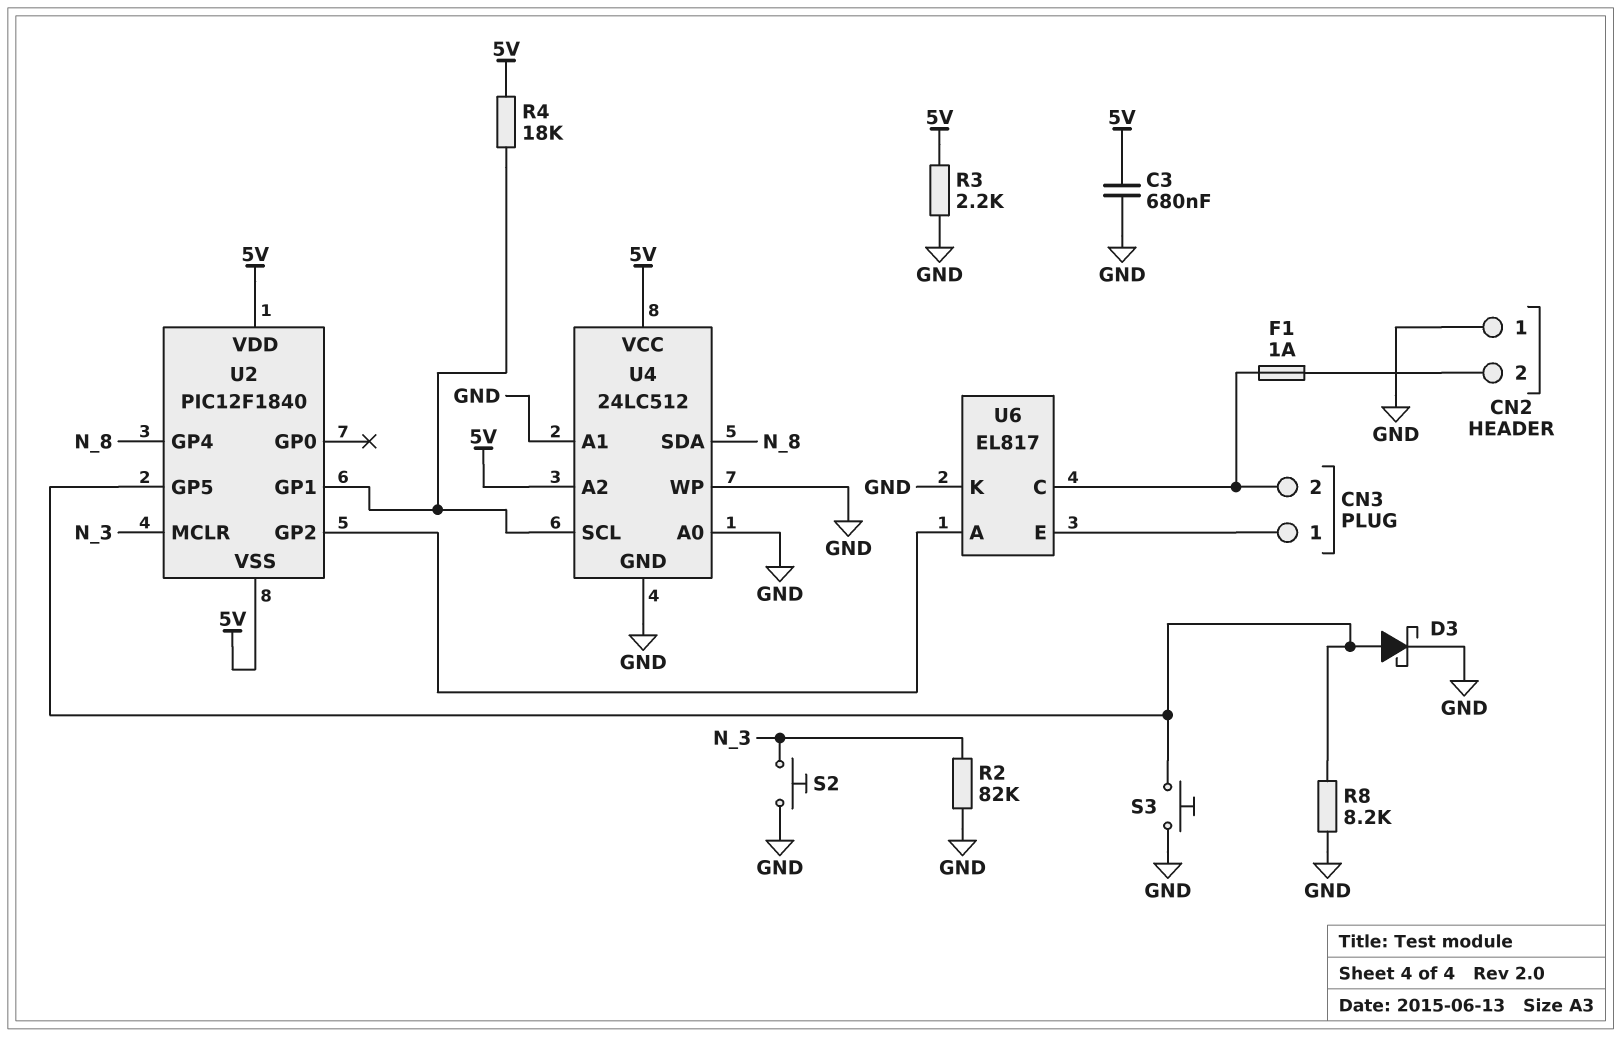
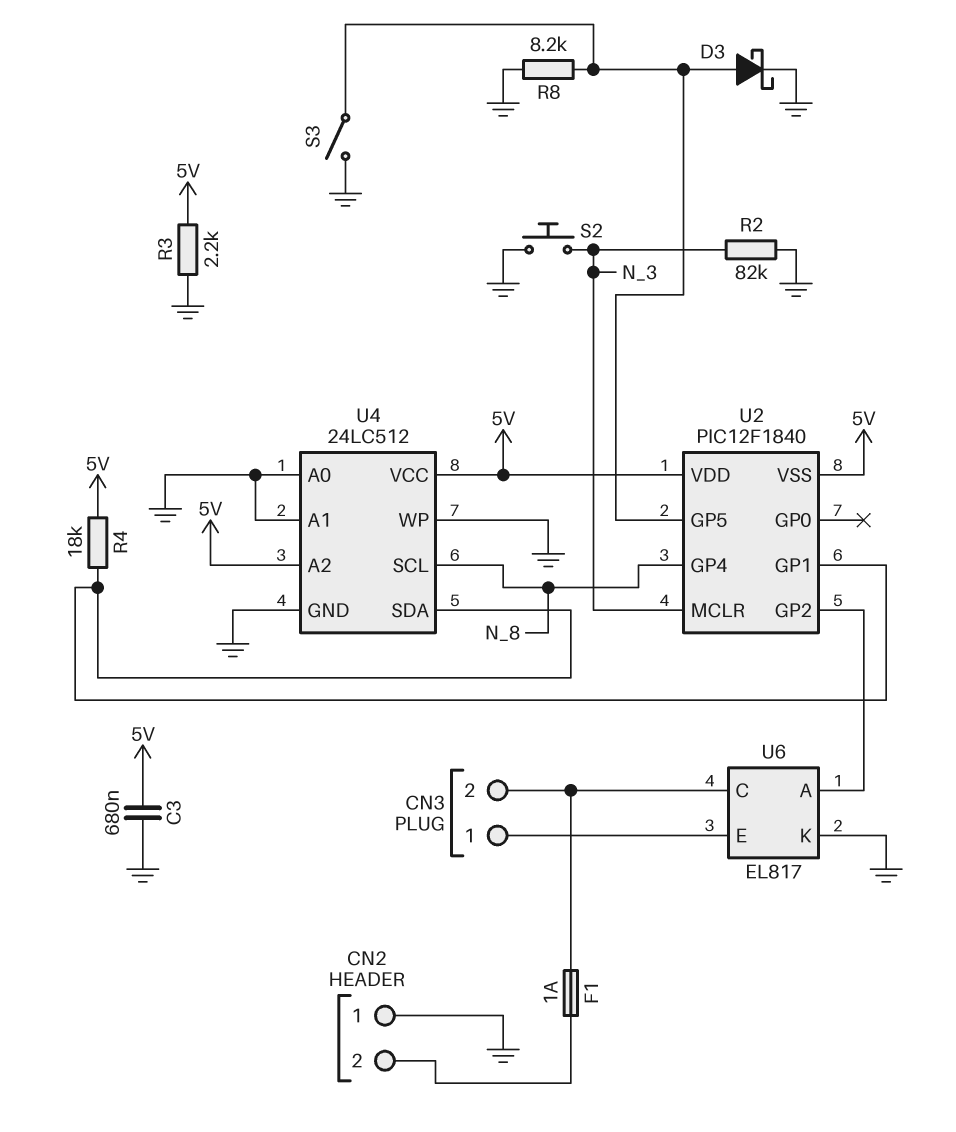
S3: button (GND, U2/GP5) -> switch (GND, U2/GP5)
U4 pin SCL: U2/GP1 -> N_8
U4 pin SDA: N_8 -> U2/GP1

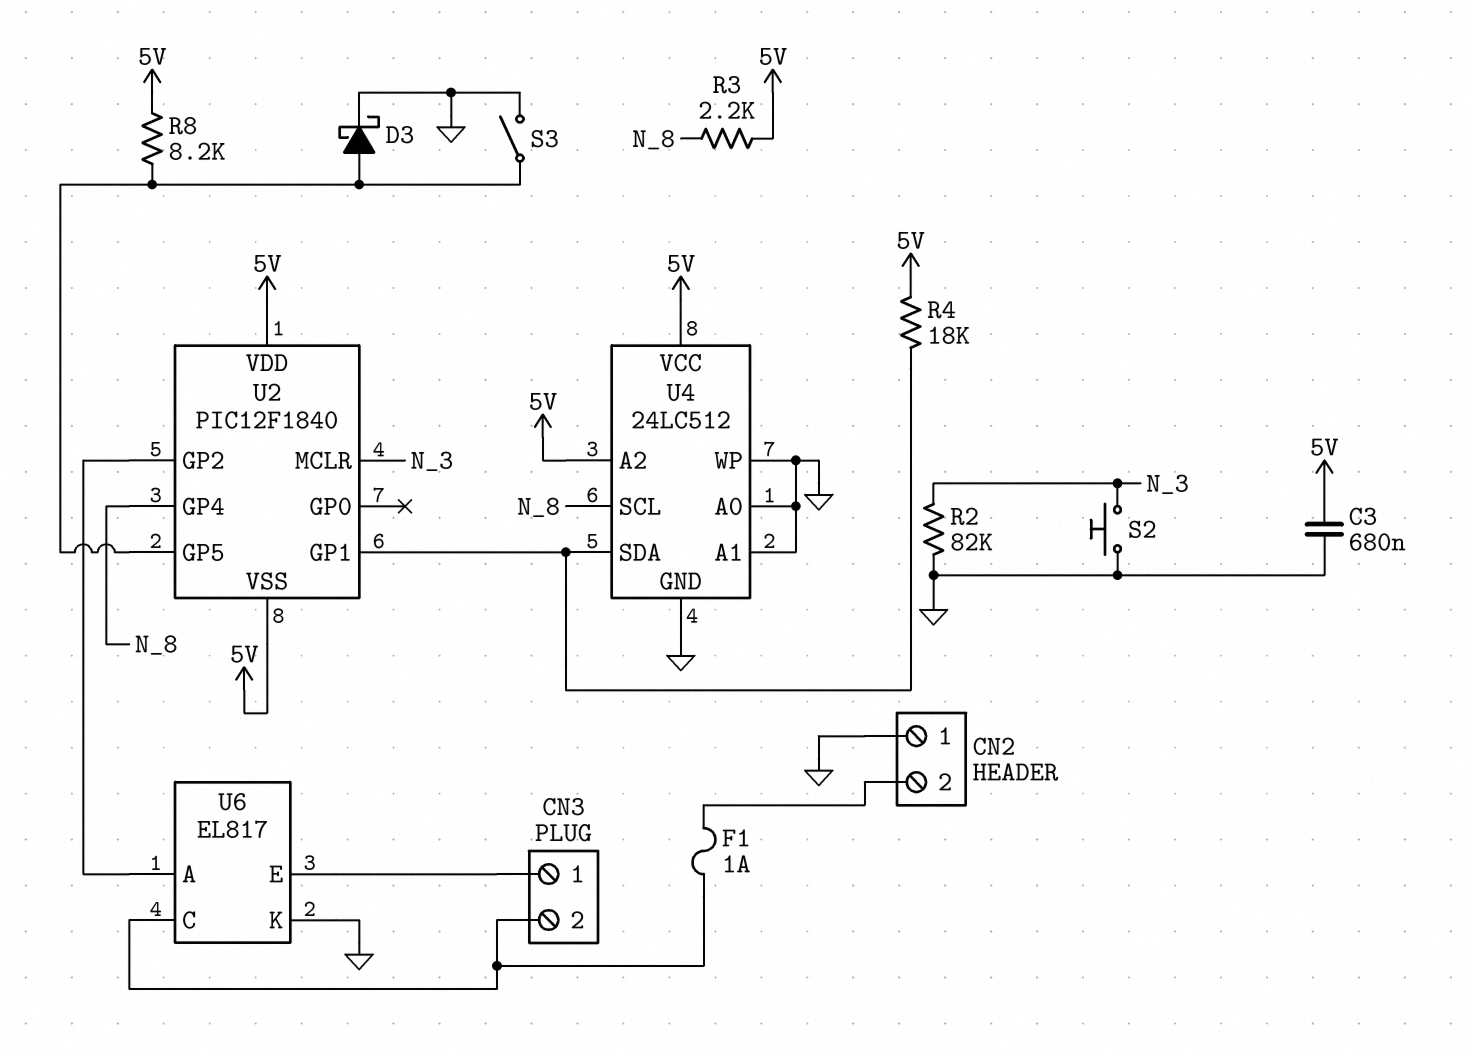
R3: 2.2k (5V, GND) -> 2.2k (5V, N_8)
R8: 8.2k (GND, U2/GP5) -> 8.2k (5V, U2/GP5)

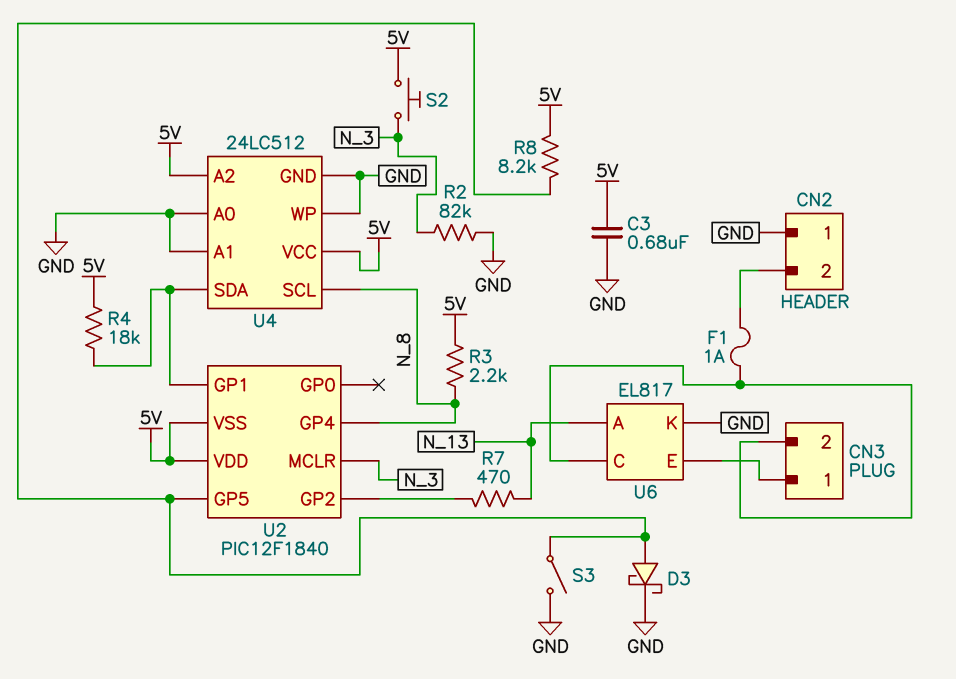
R7: none -> 470 (N_13, U2/GP2)
S2: button (GND, N_3) -> button (5V, N_3)
U6 pin A: U2/GP2 -> N_13

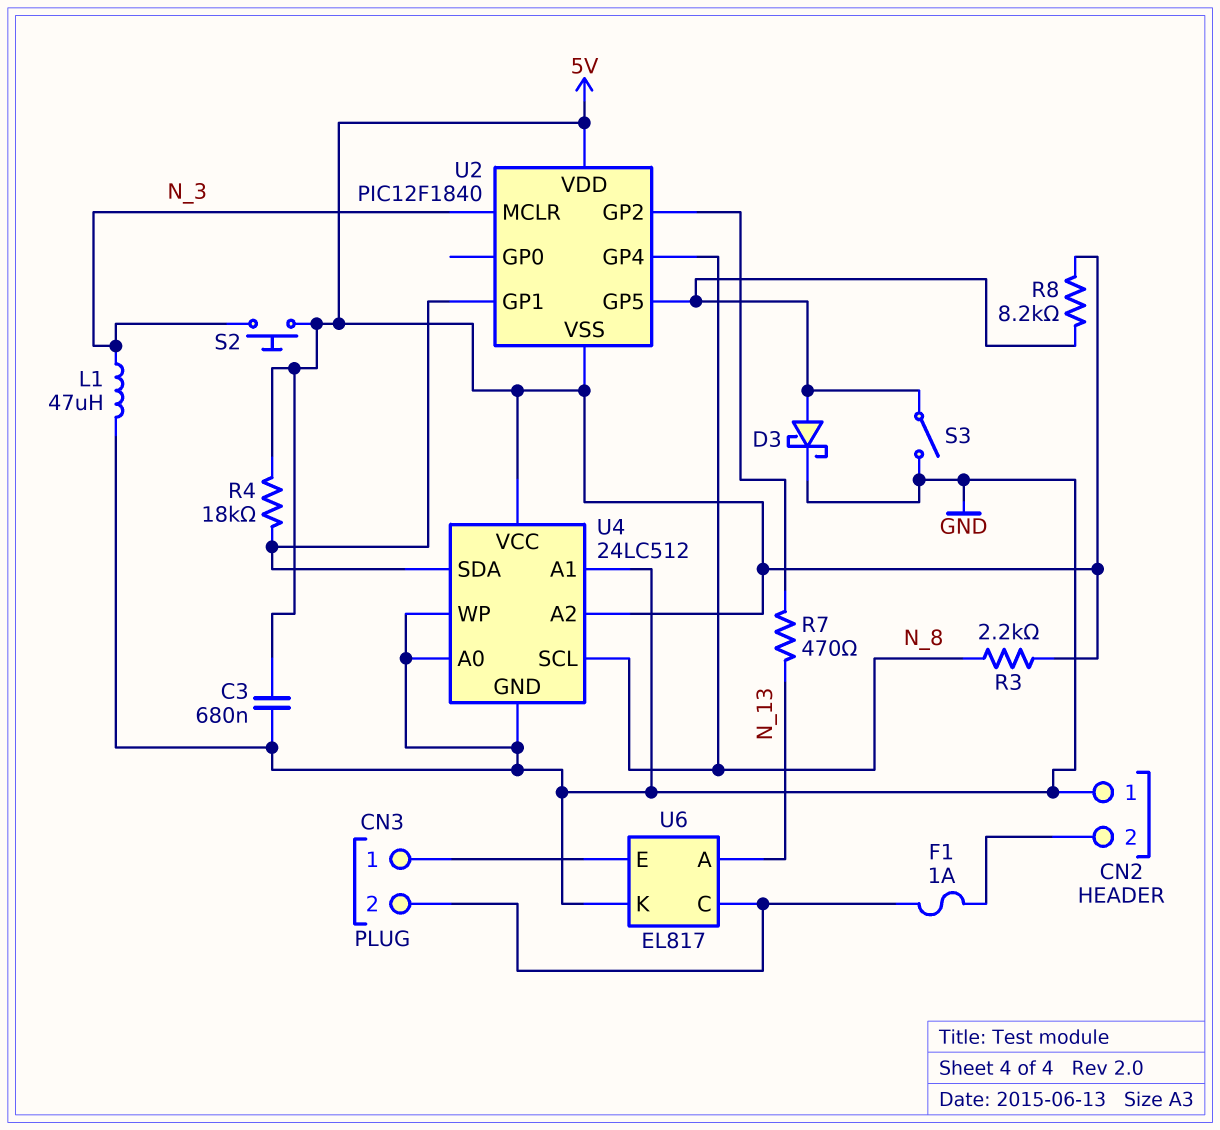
L1: none -> 47uH (GND, N_3)
R2: 82k (GND, N_3) -> none

